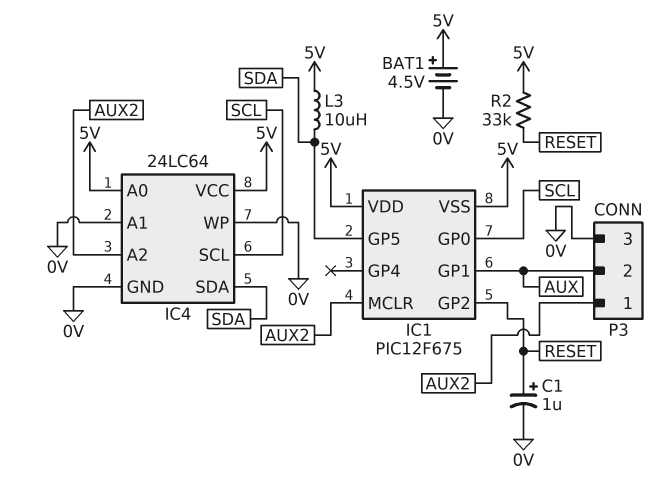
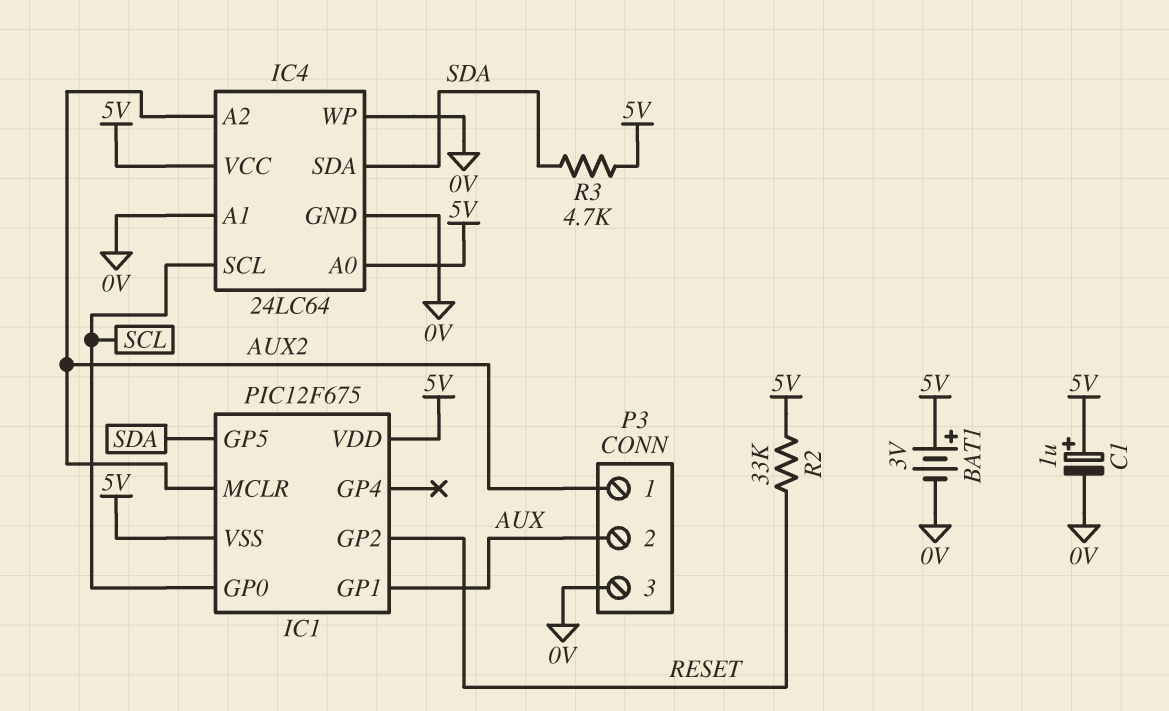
BAT1: 4.5V (plus 5V, minus 0V) -> 3V (plus 5V, minus 0V)
C1: 1uF (plus RESET, minus 0V) -> 1uF (plus 5V, minus 0V)
L3: 10uH (5V, SDA) -> none
R3: none -> 4.7k (5V, SDA)

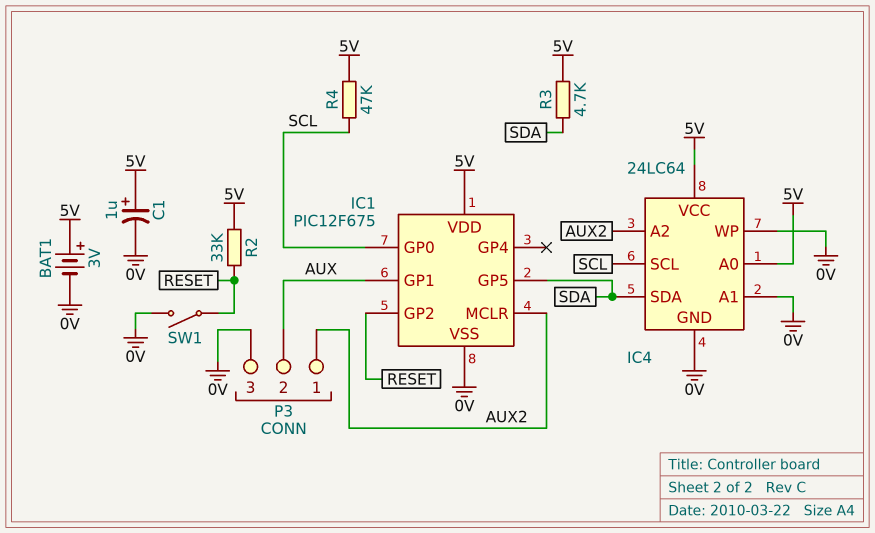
IC1 pin VSS: 5V -> 0V
R4: none -> 47k (5V, SCL)
SW1: none -> switch (0V, RESET)

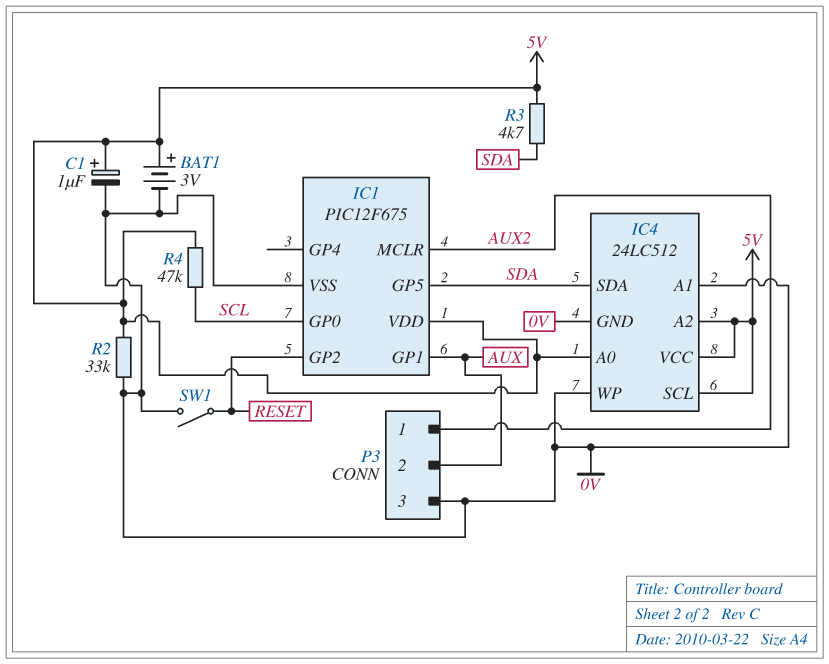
IC4: 24LC64 -> 24LC512
IC4 pin A2: AUX2 -> 5V
IC4 pin SCL: SCL -> 5V
R2: 33k (5V, RESET) -> 33k (0V, 5V)

